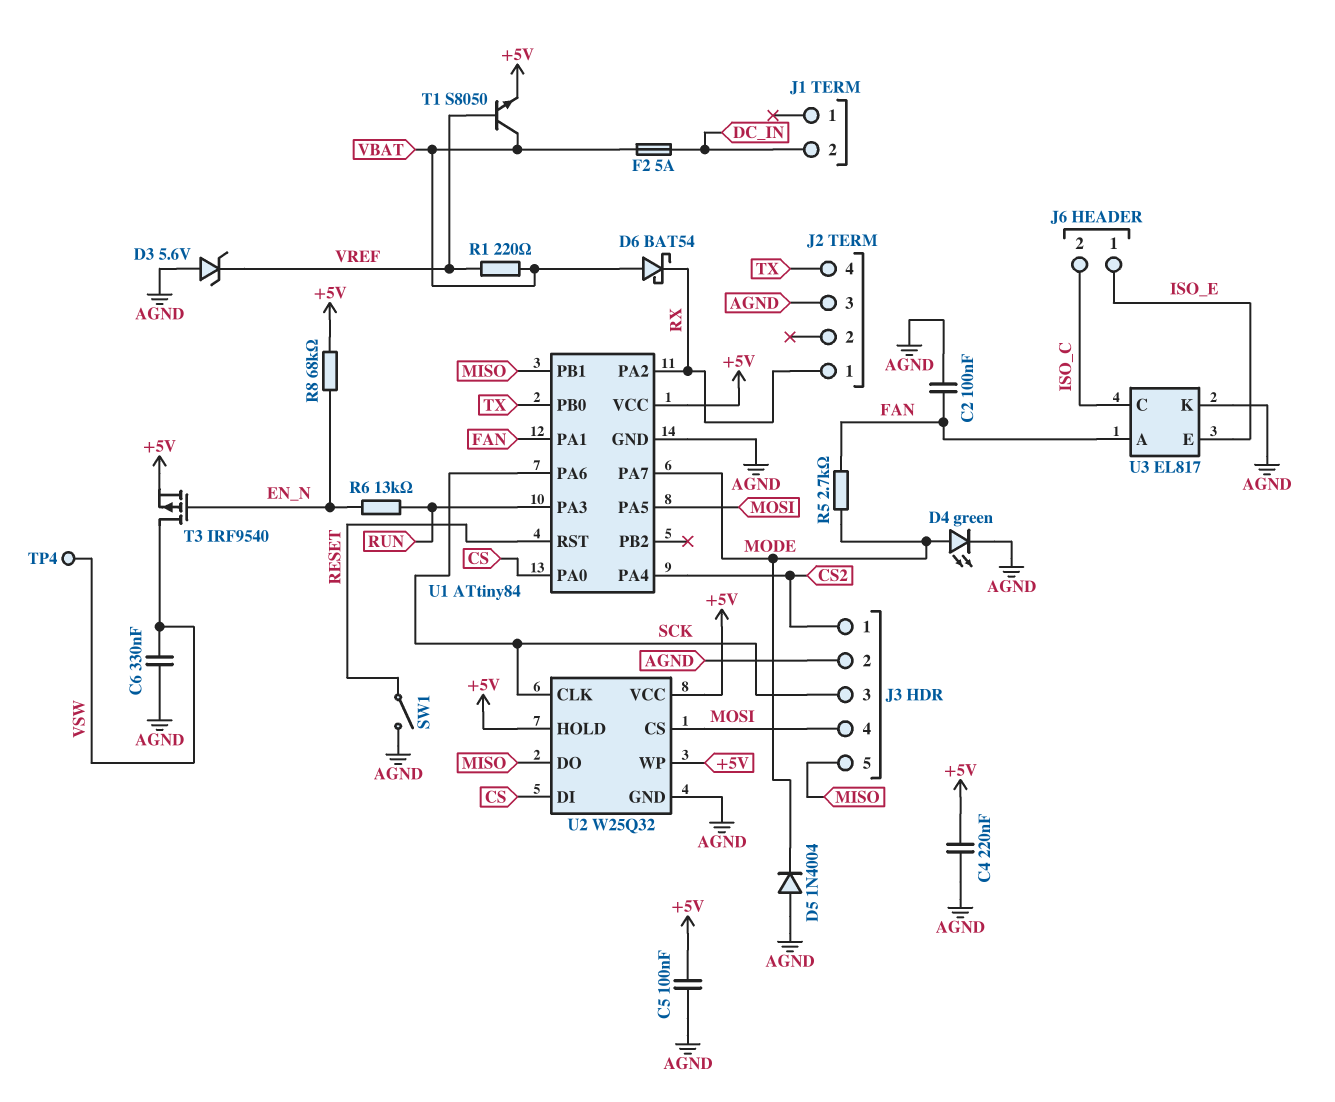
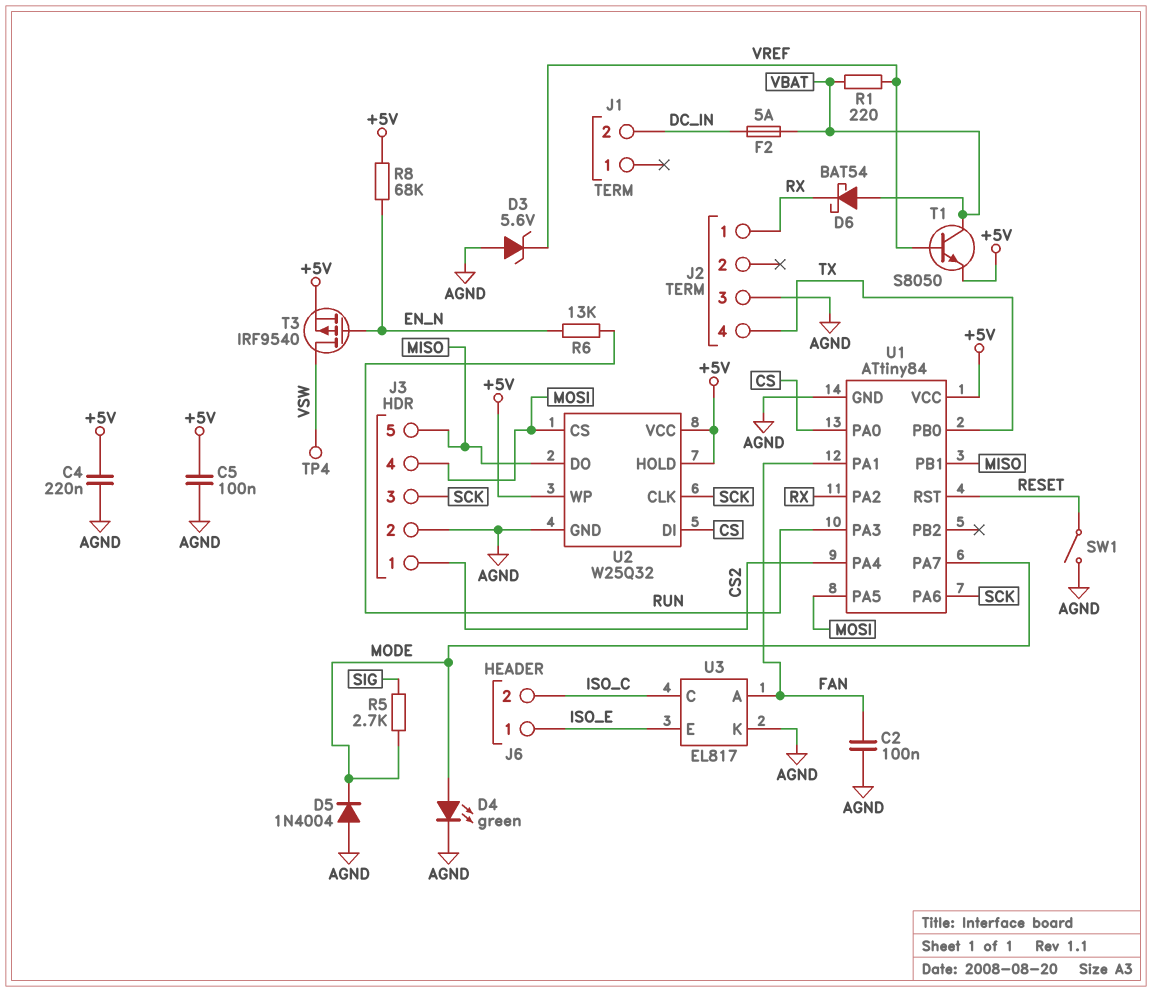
C6: 330nF (AGND, VSW) -> none
R5: 2.7k (FAN, MODE) -> 2.7k (MODE, SIG)

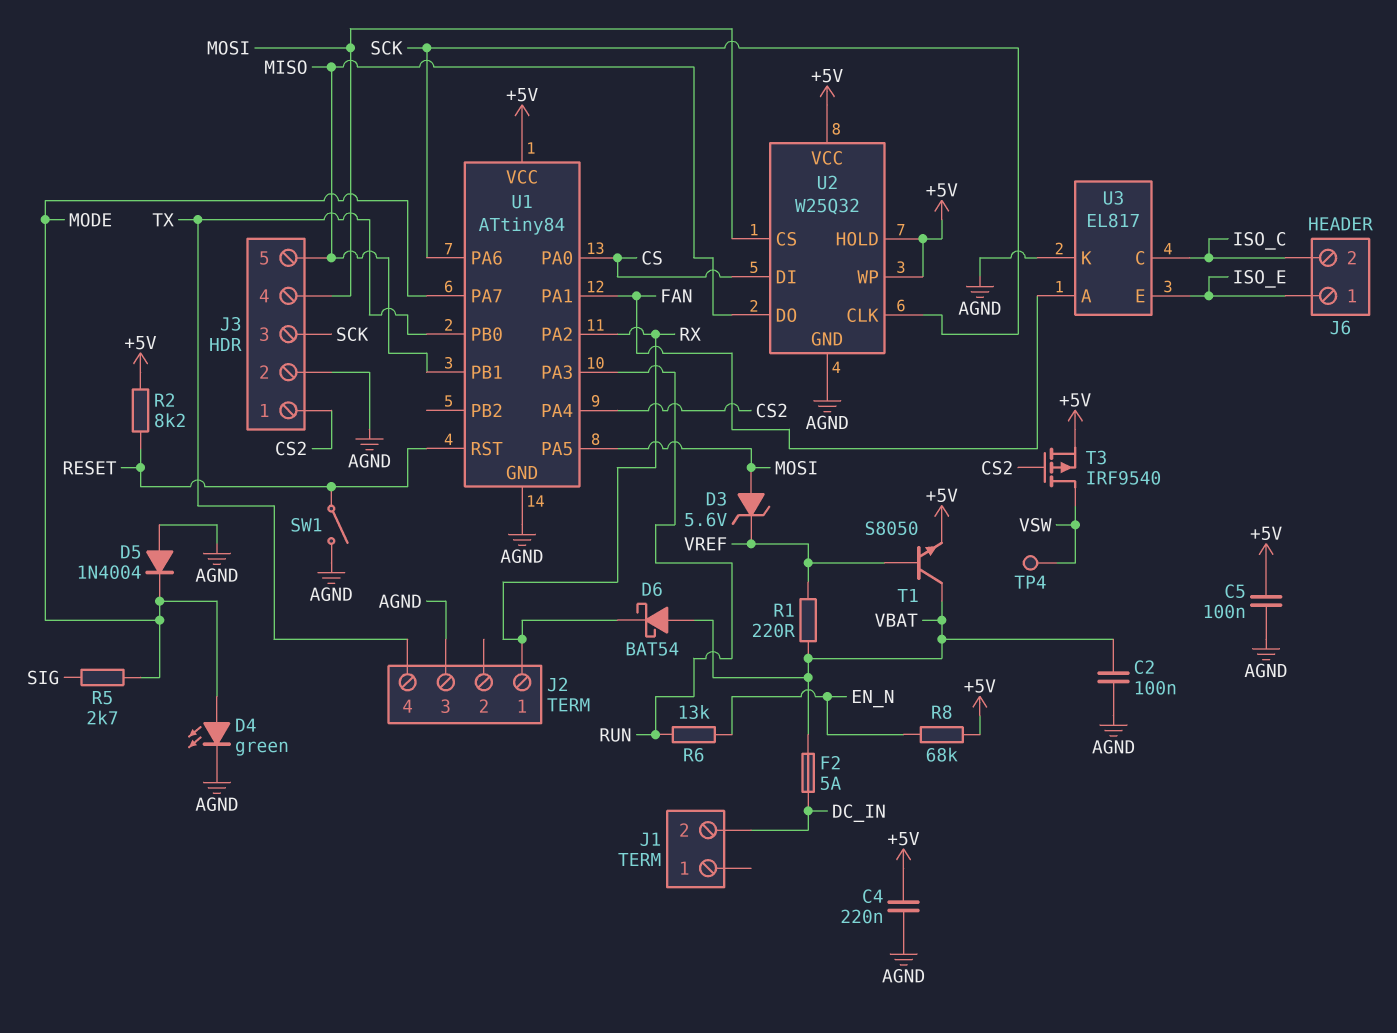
C2: 100nF (AGND, FAN) -> 100nF (AGND, VBAT)
D3: zener 5.6V (A AGND, K VREF) -> zener 5.6V (A MOSI, K VREF)
R2: none -> 8.2k (+5V, RESET)
T3: PMOS IRF9540 (G EN_N, D VSW, S +5V) -> PMOS IRF9540 (G CS2, D VSW, S +5V)

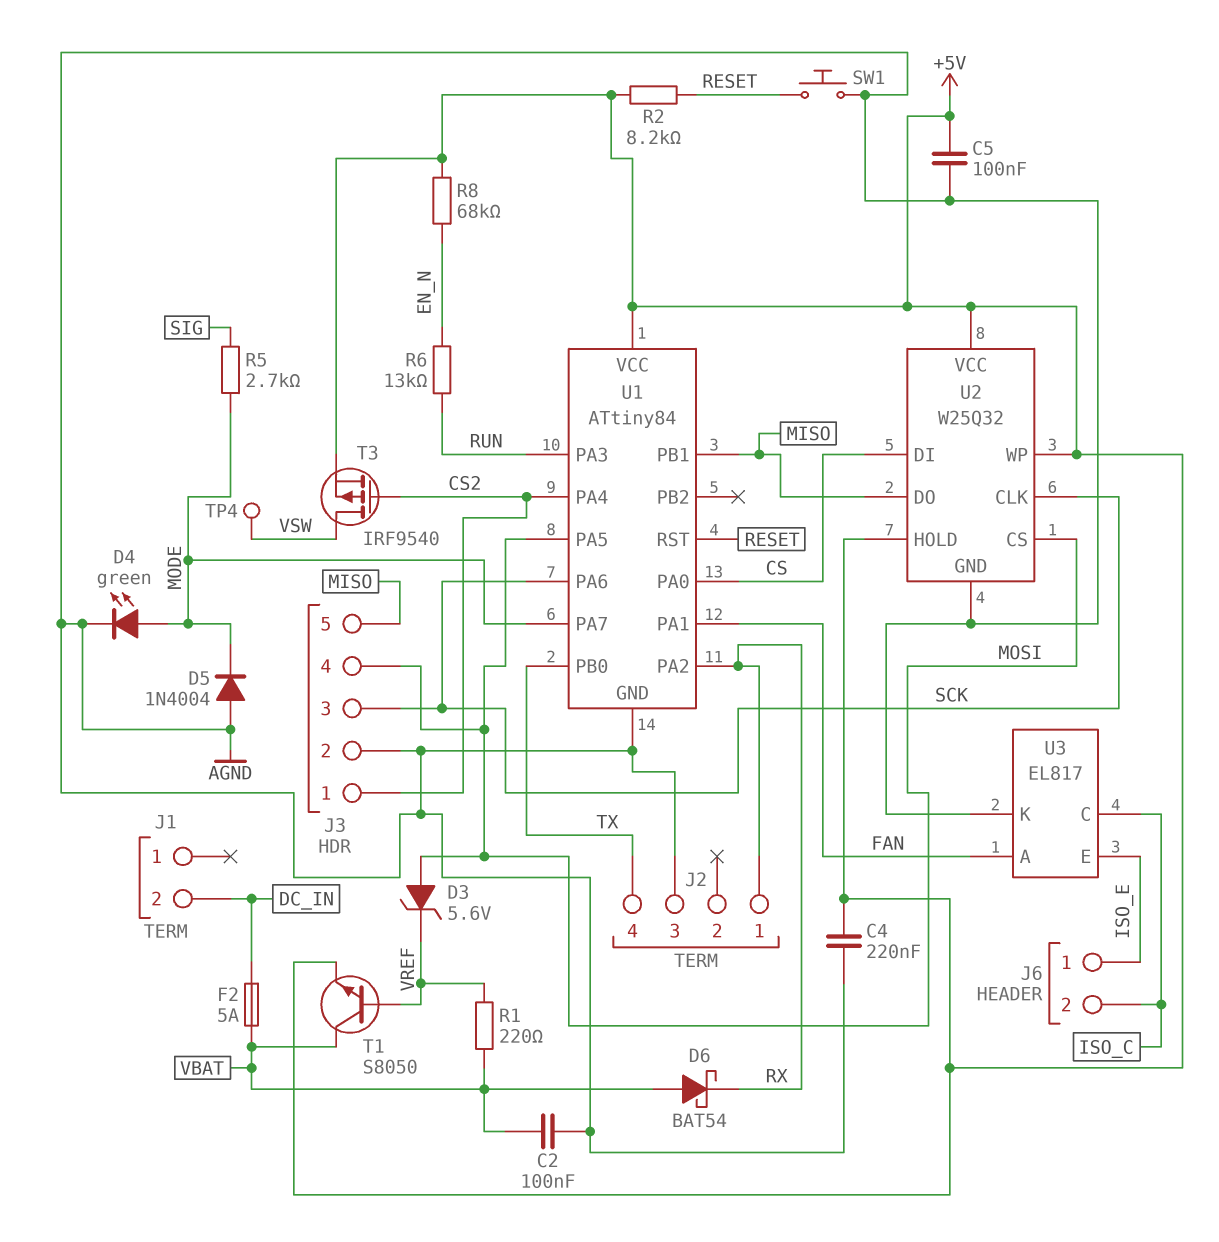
SW1: switch (AGND, RESET) -> button (AGND, RESET)

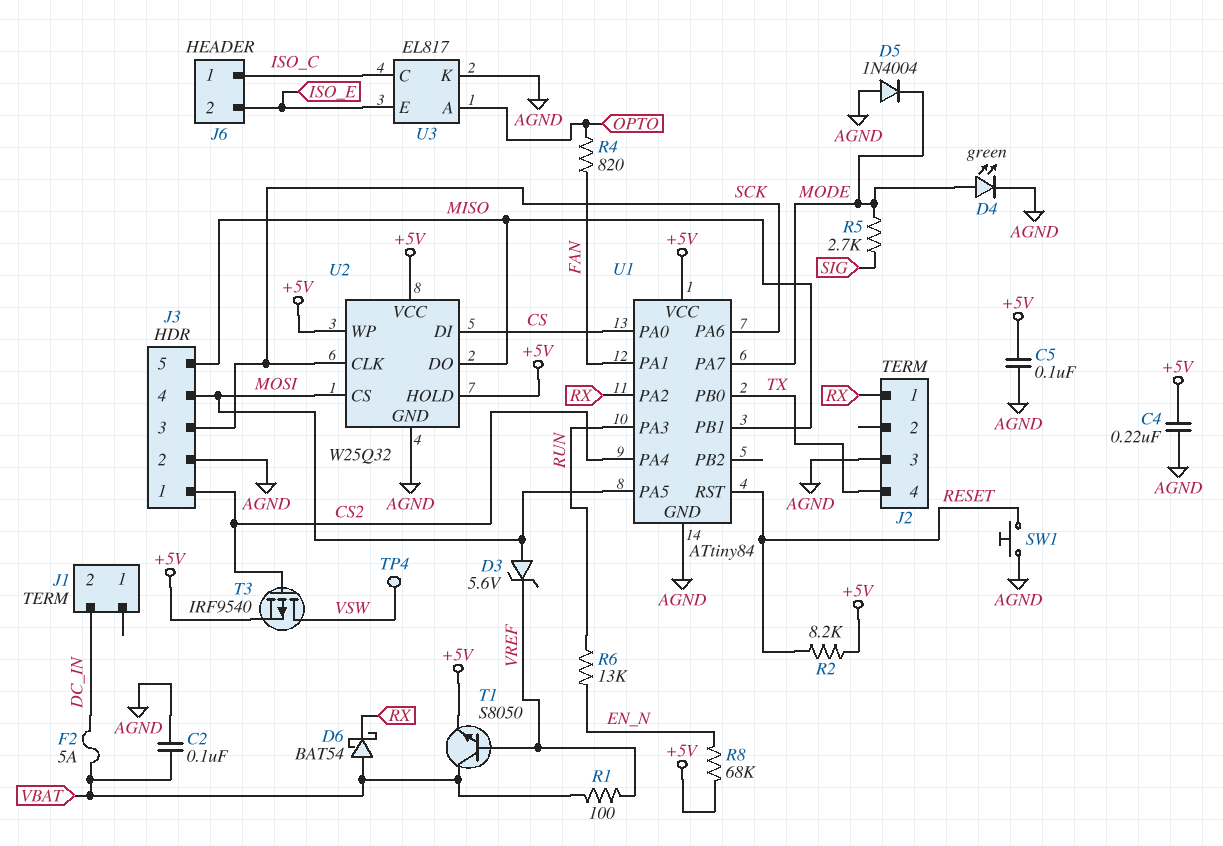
J6 pin 1: ISO_E -> ISO_C
J6 pin 2: ISO_C -> ISO_E
R1: 220 (VBAT, VREF) -> 100 (VBAT, VREF)
R4: none -> 820 (FAN, OPTO)
U3 pin A: FAN -> OPTO

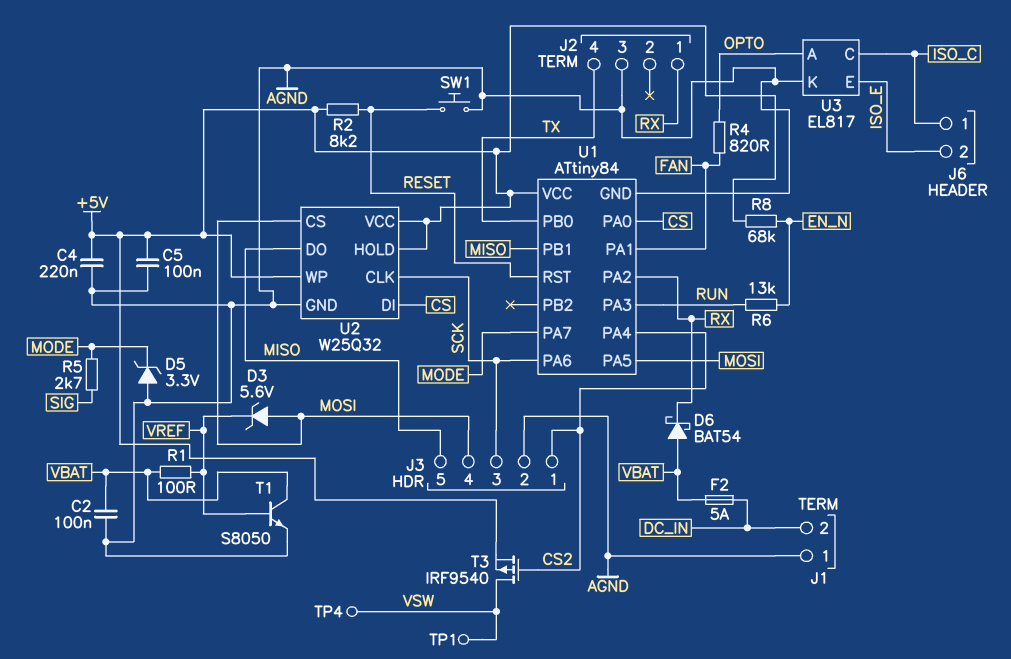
D4: LED green (A MODE, K AGND) -> none
D5: diode 1N4004 (A AGND, K MODE) -> zener 3.3V (A AGND, K MODE)
J1 pin 1: none -> AGND
T1: NPN S8050 (B VREF, C VBAT, E +5V) -> NPN S8050 (B VREF, C VBAT, E AGND)
TP1: none -> test point (VSW)

